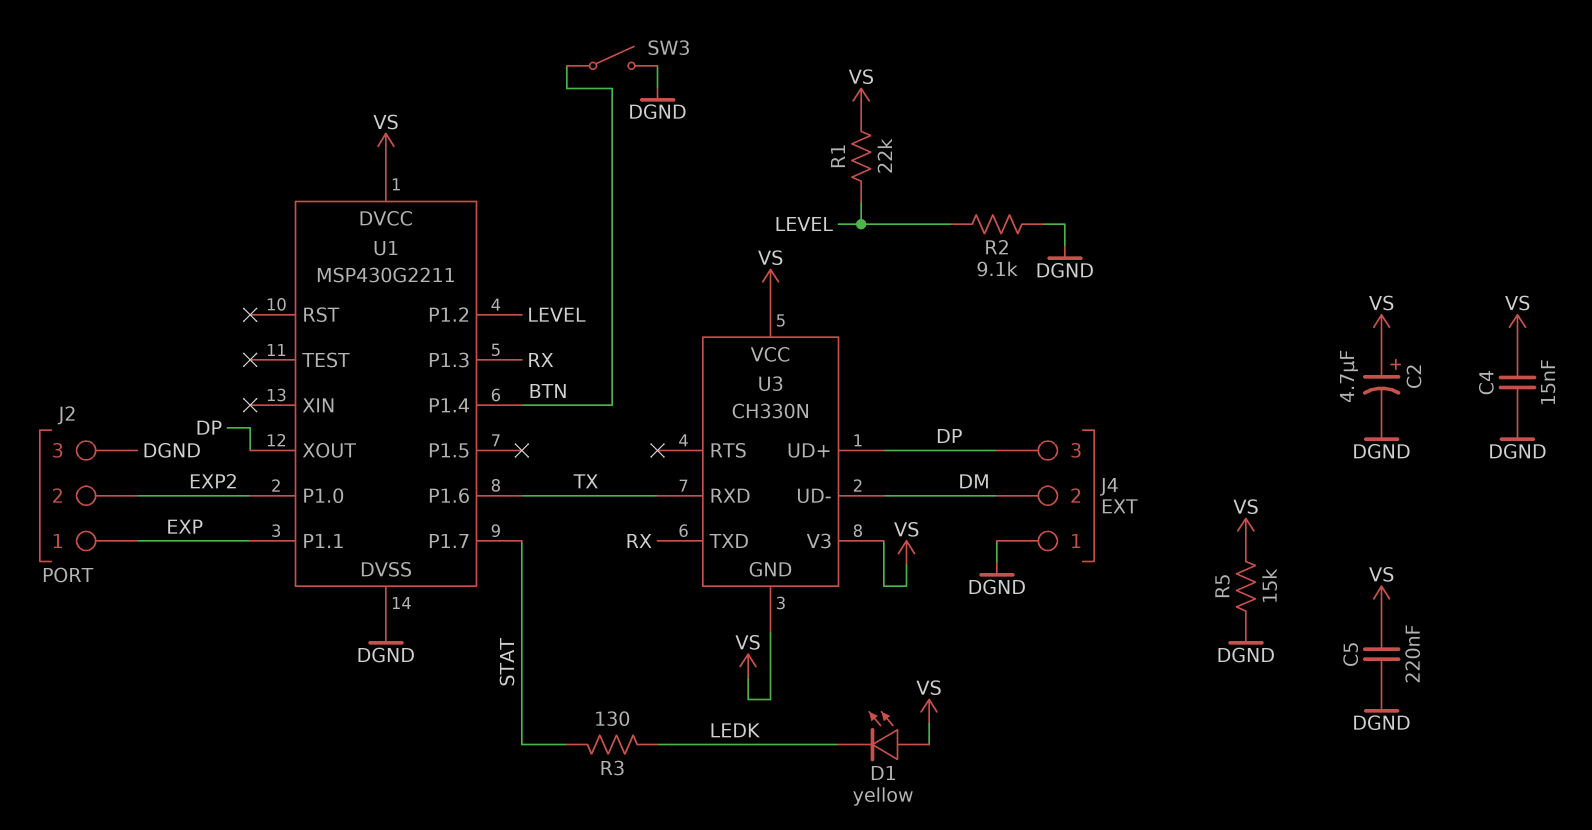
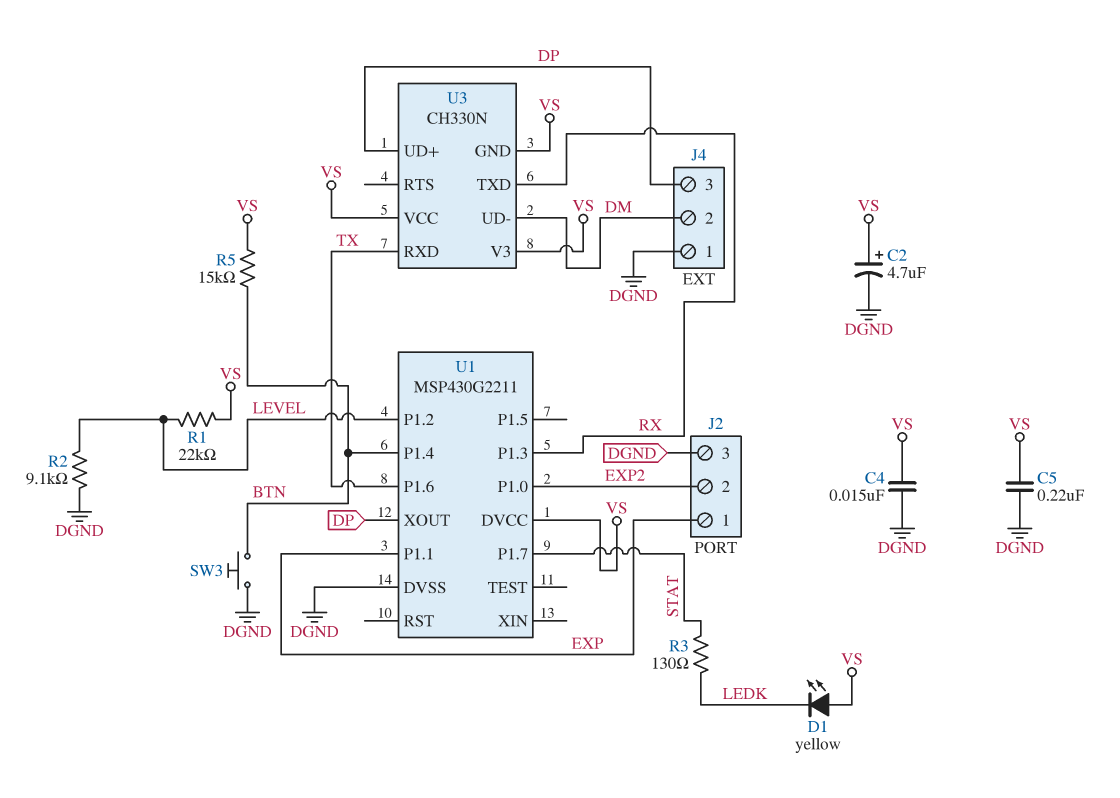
R5: 15k (DGND, VS) -> 15k (BTN, VS)
SW3: switch (BTN, DGND) -> button (BTN, DGND)

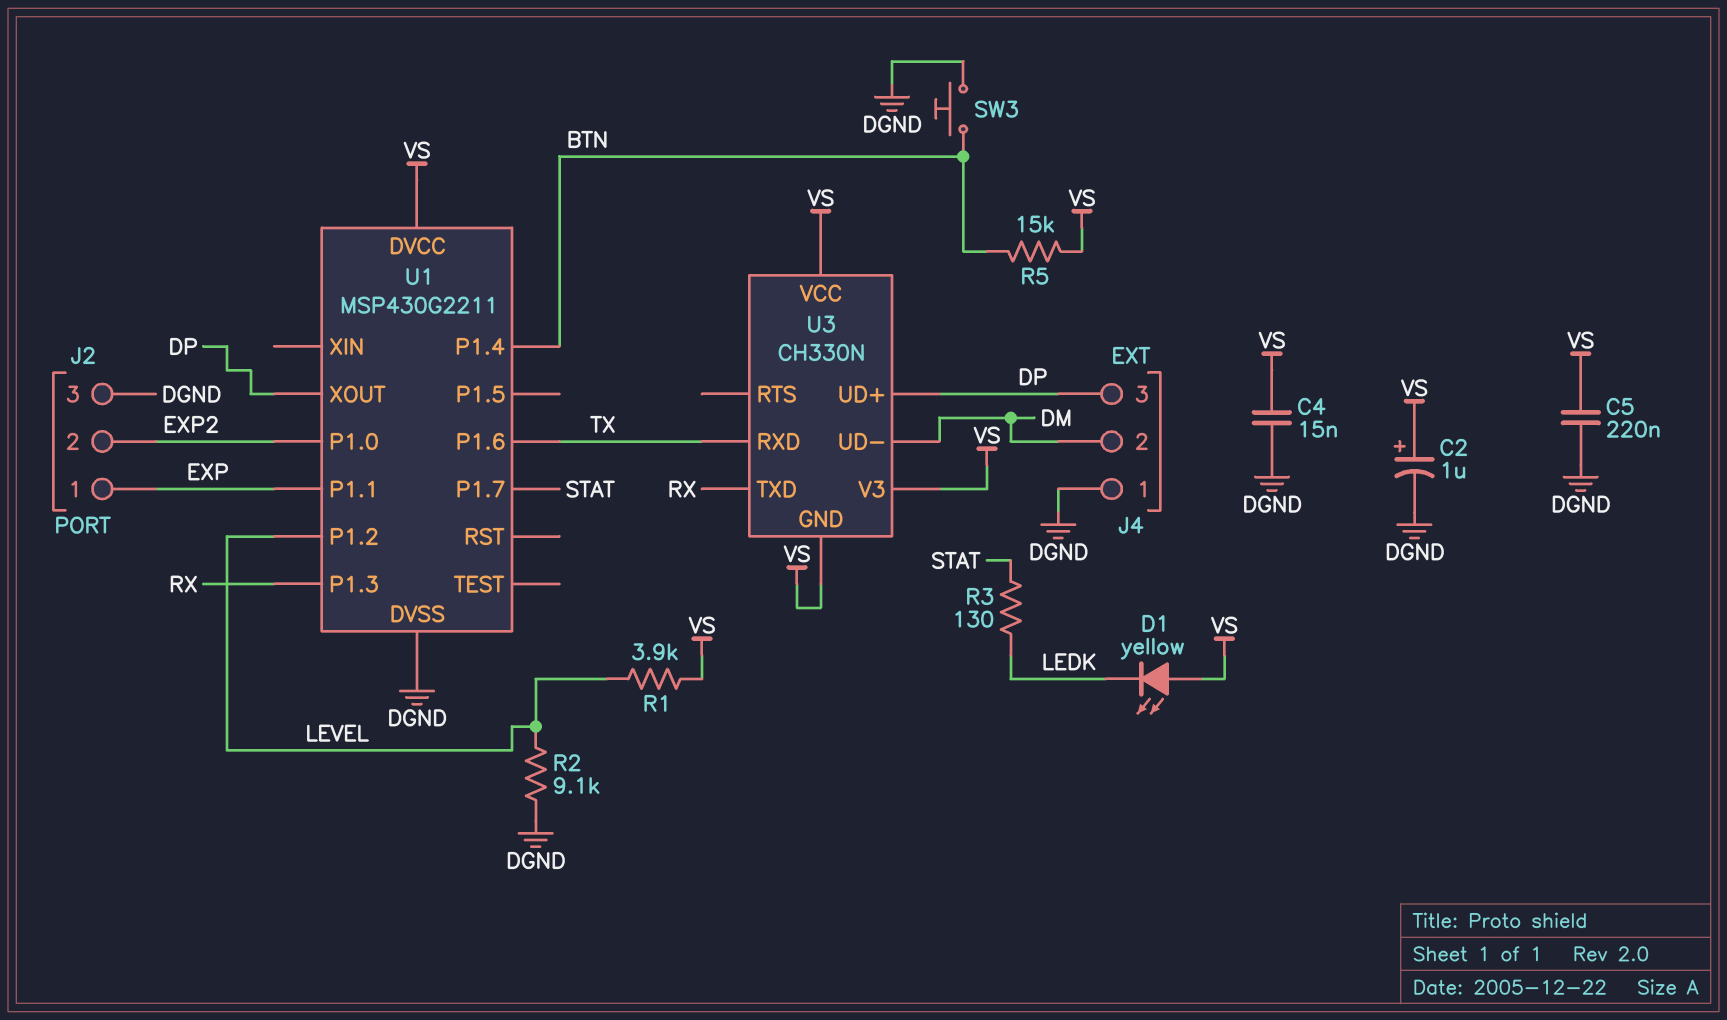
C2: 4.7uF (plus VS, minus DGND) -> 1uF (plus VS, minus DGND)
R1: 22k (LEVEL, VS) -> 3.9k (LEVEL, VS)

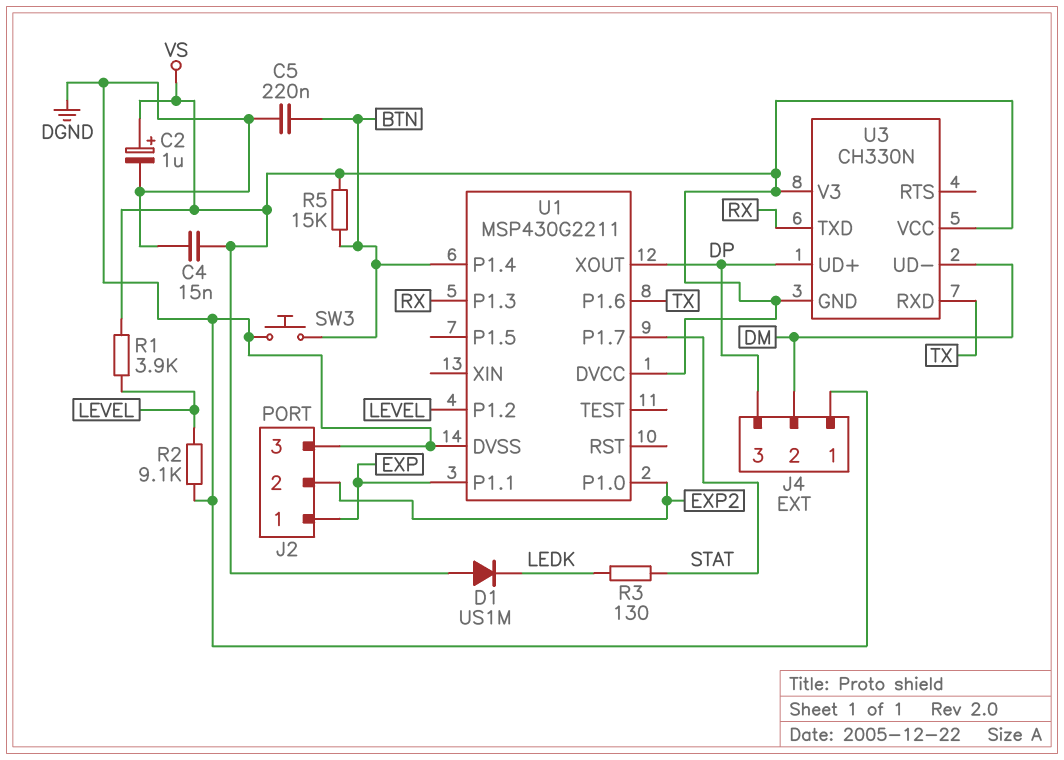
C5: 220nF (DGND, VS) -> 220nF (BTN, DGND)
D1: LED yellow (A VS, K LEDK) -> diode US1M (A VS, K LEDK)

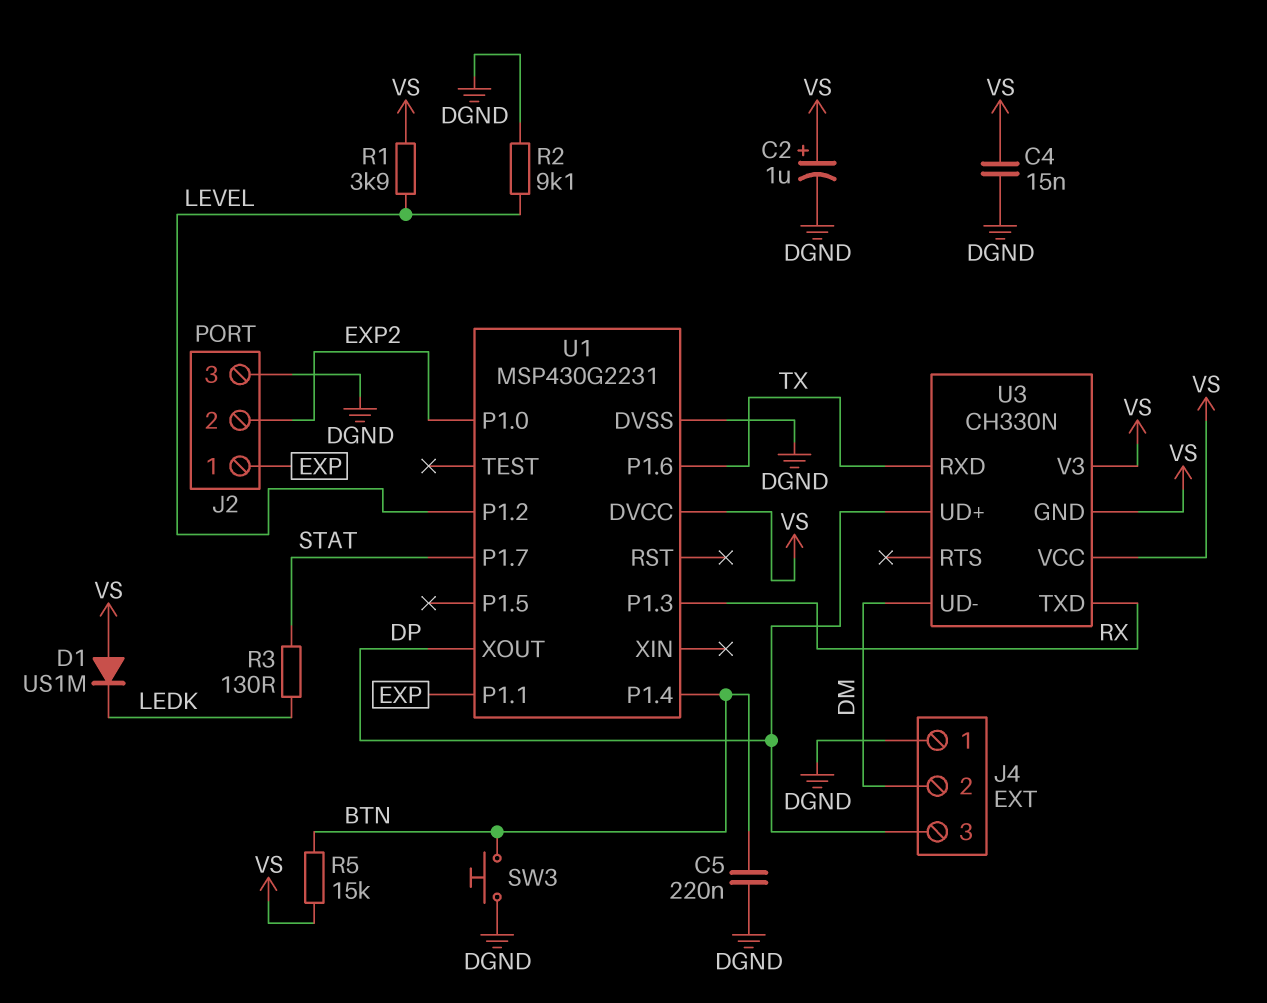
U1: MSP430G2211 -> MSP430G2231

